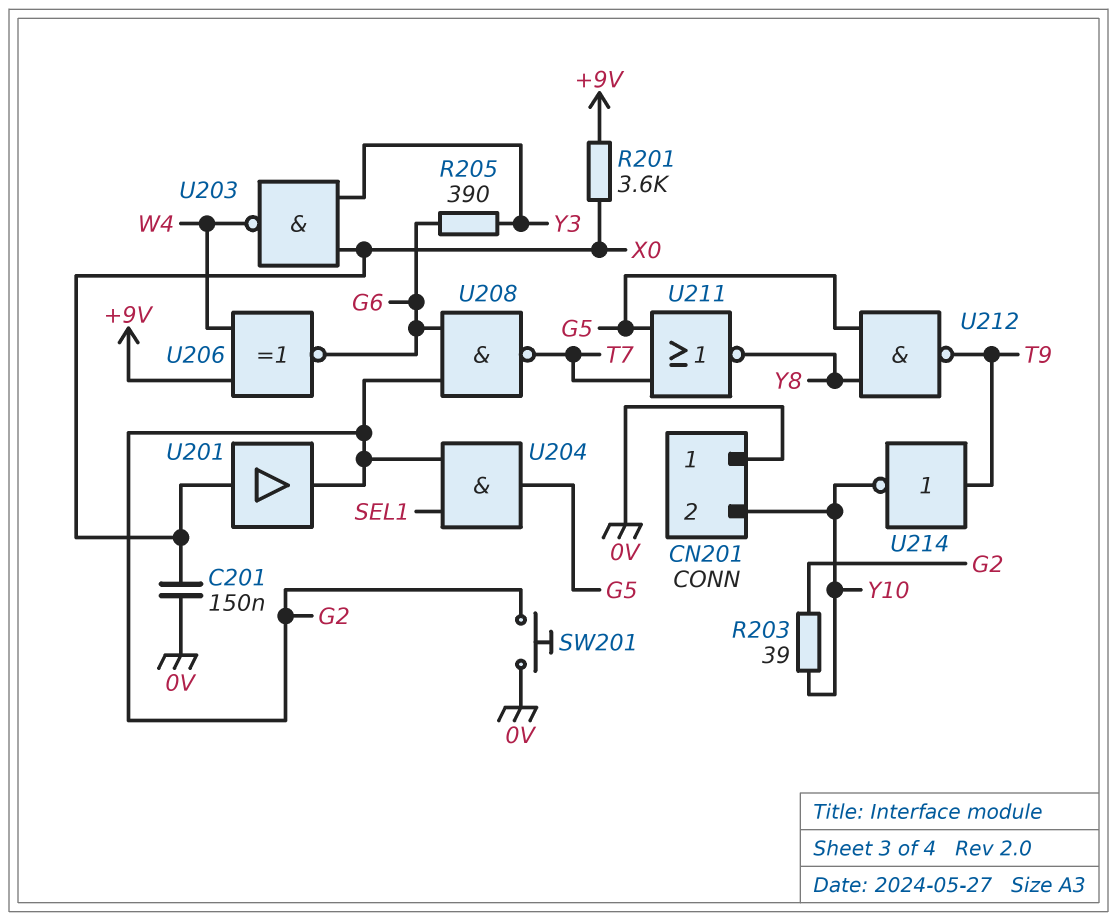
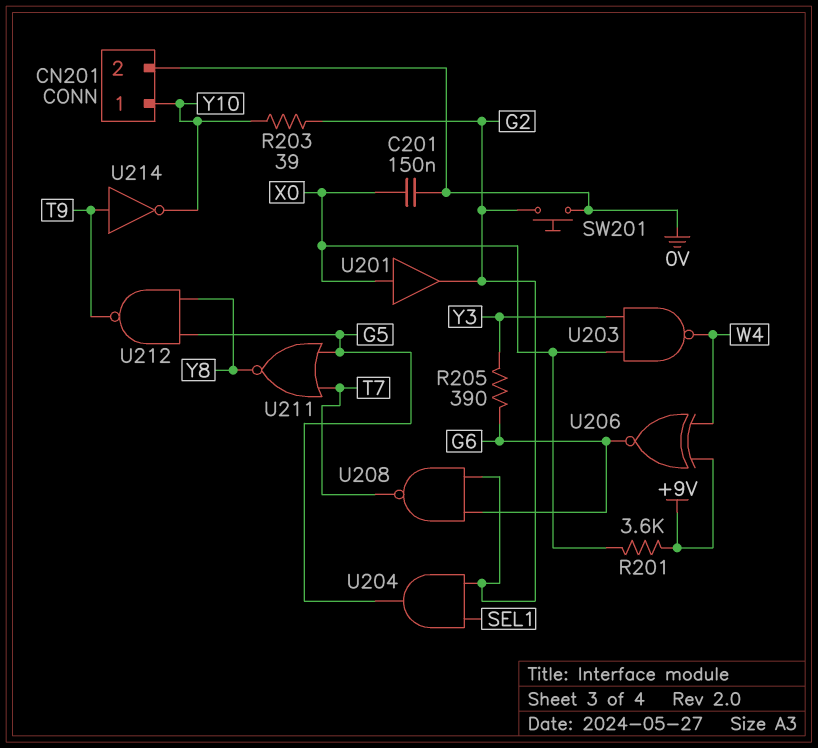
CN201 pin 1: 0V -> Y10
CN201 pin 2: Y10 -> 0V

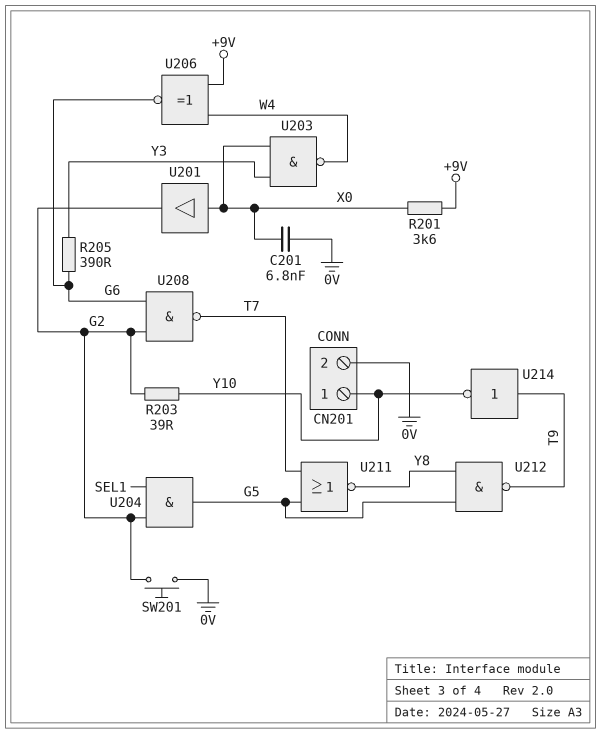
C201: 150nF (0V, X0) -> 6.8nF (0V, X0)

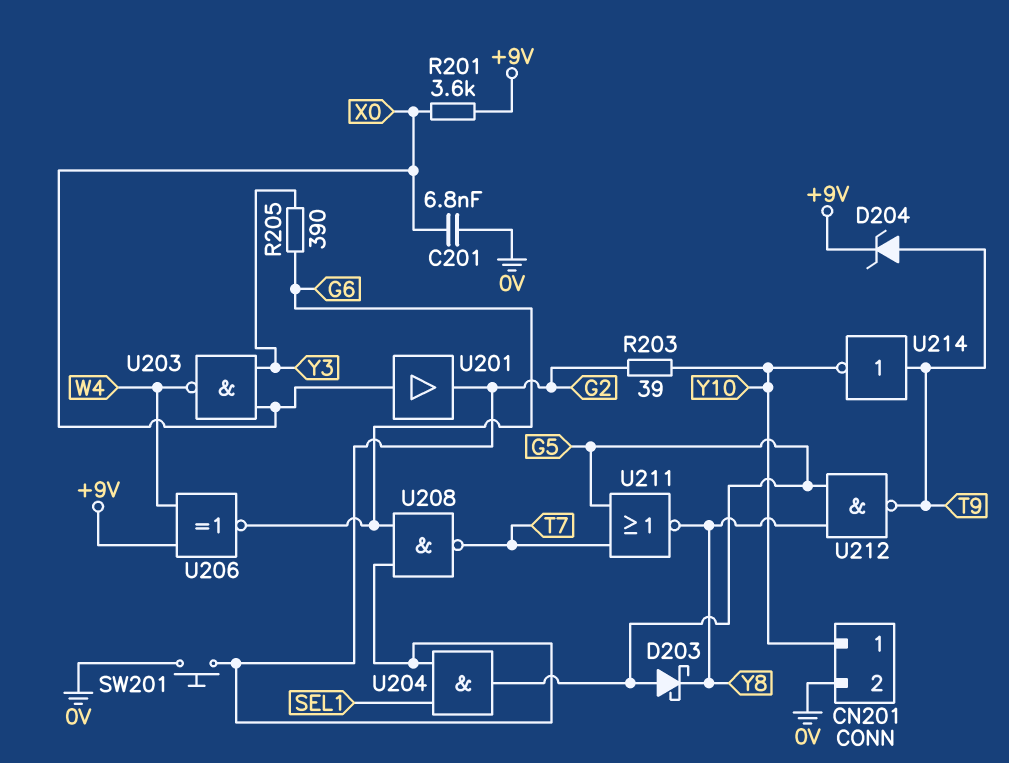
D203: none -> schottky (A G5, K Y8)
D204: none -> zener (A T9, K +9V)

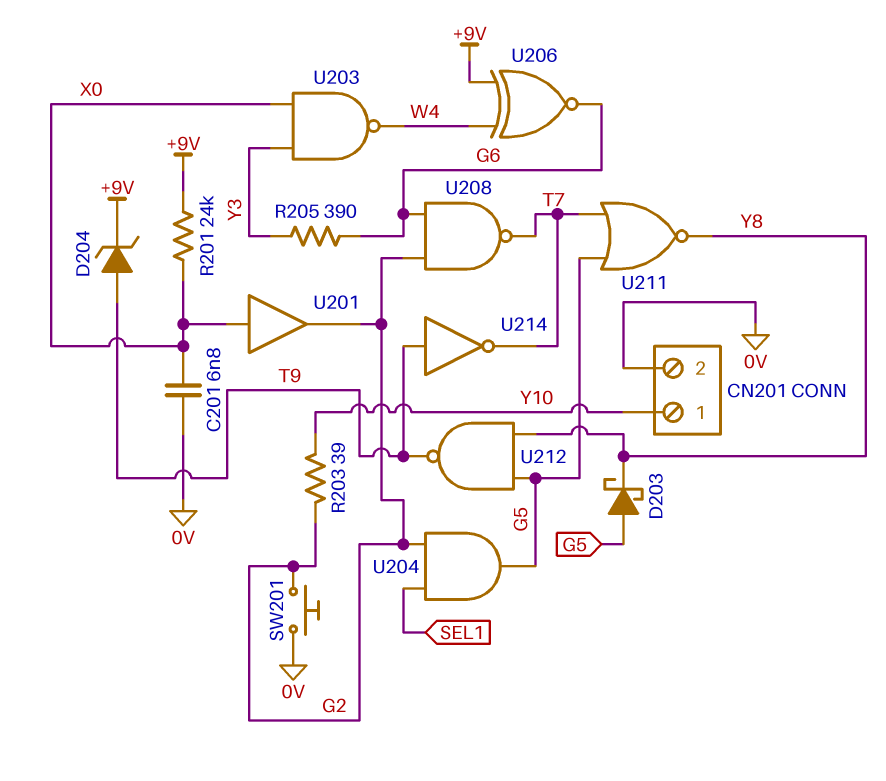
R201: 3.6k (+9V, X0) -> 24k (+9V, X0)
U214: NOT (in T9, out Y10) -> NOT (in T9, out T7)

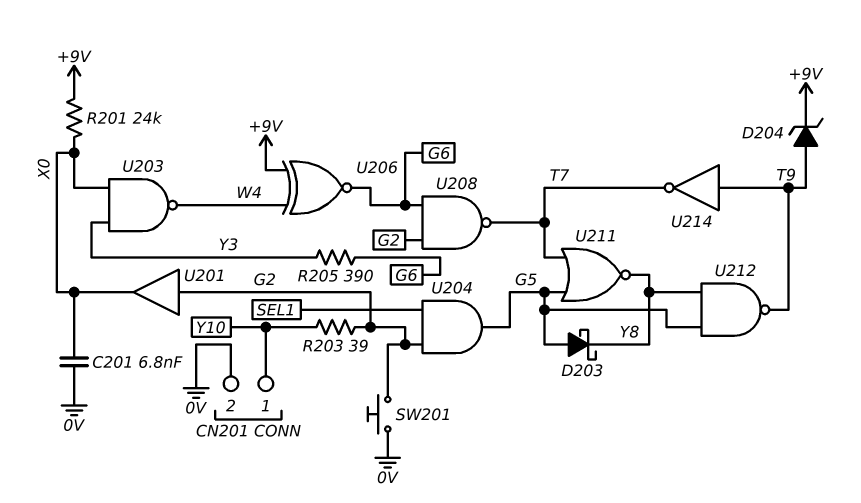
U201: buffer (in X0, out G2) -> buffer (in G2, out X0)

